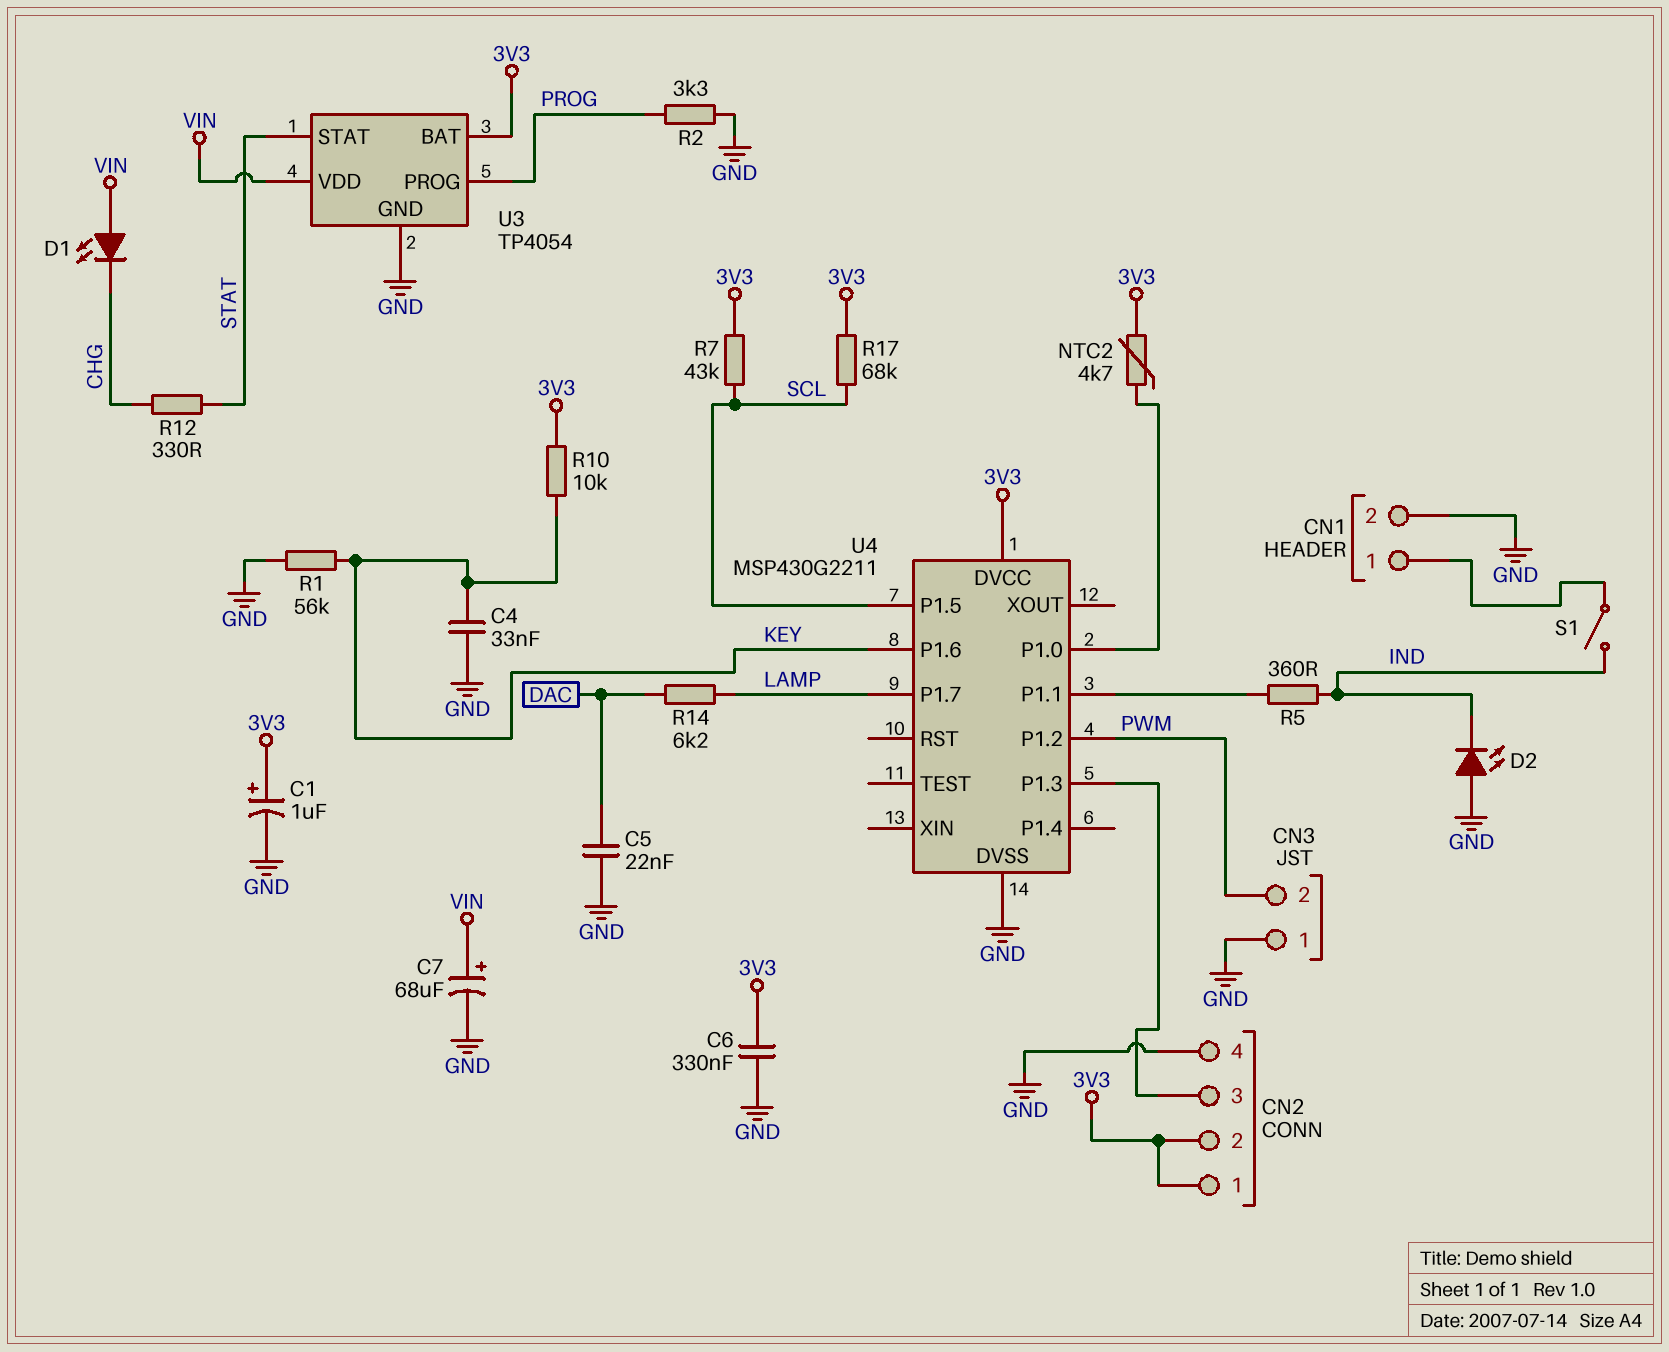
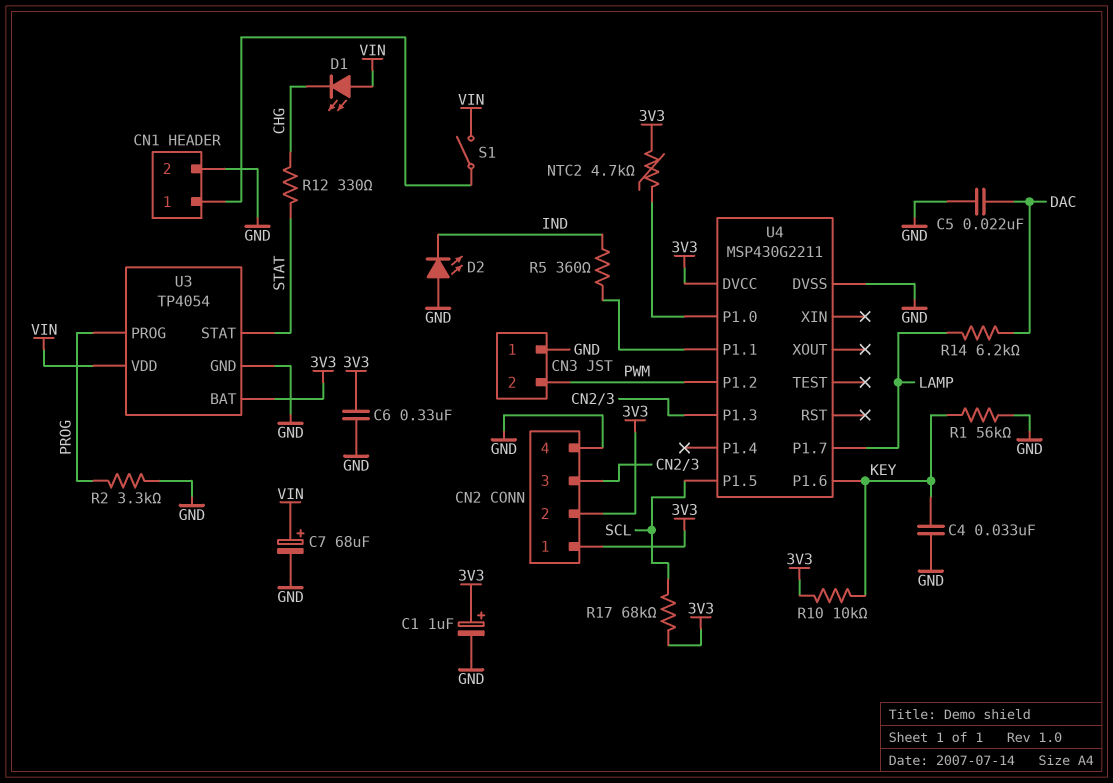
R7: 43k (3V3, SCL) -> none
S1: switch (CN1/1, IND) -> switch (CN1/1, VIN)

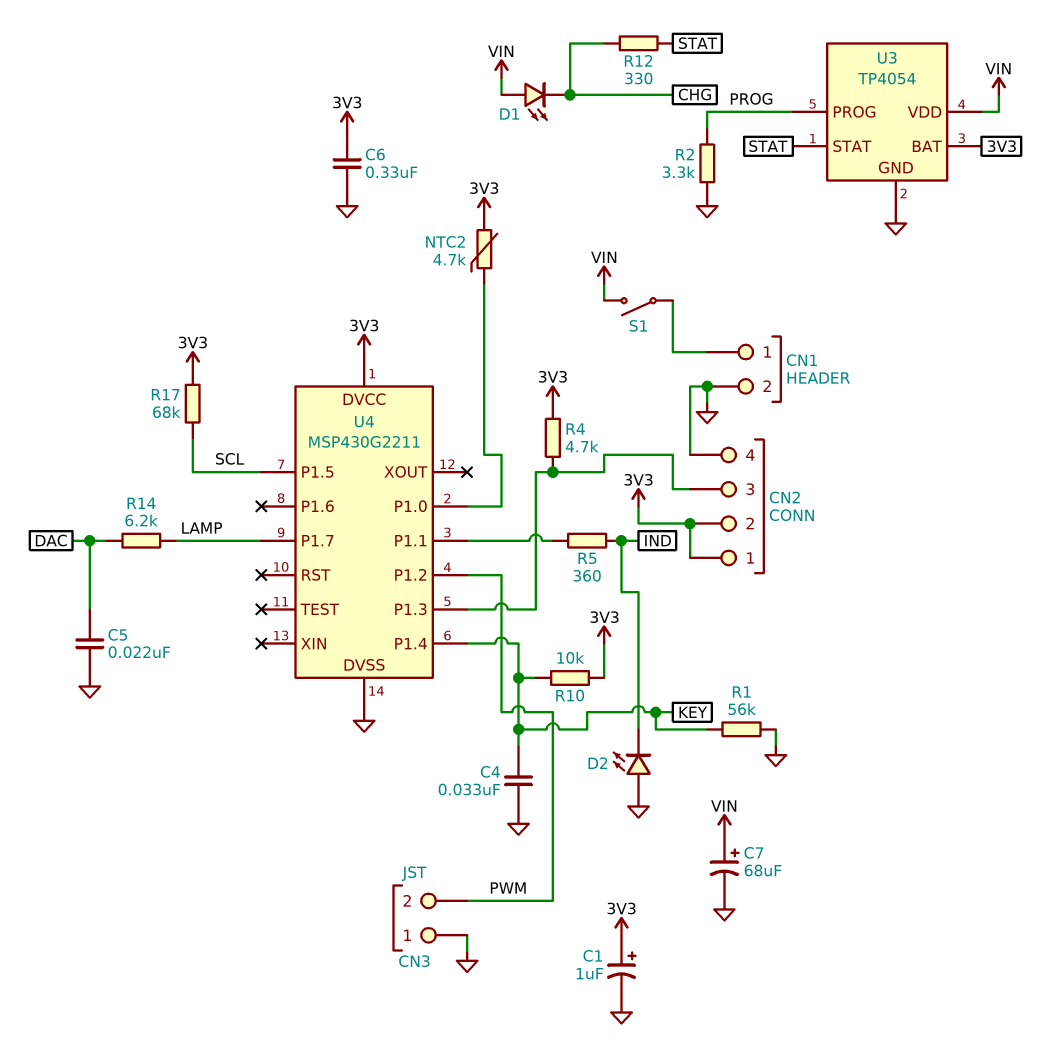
R4: none -> 4.7k (3V3, CN2/3)
U4 pin P1.4: none -> KEY
U4 pin P1.6: KEY -> none

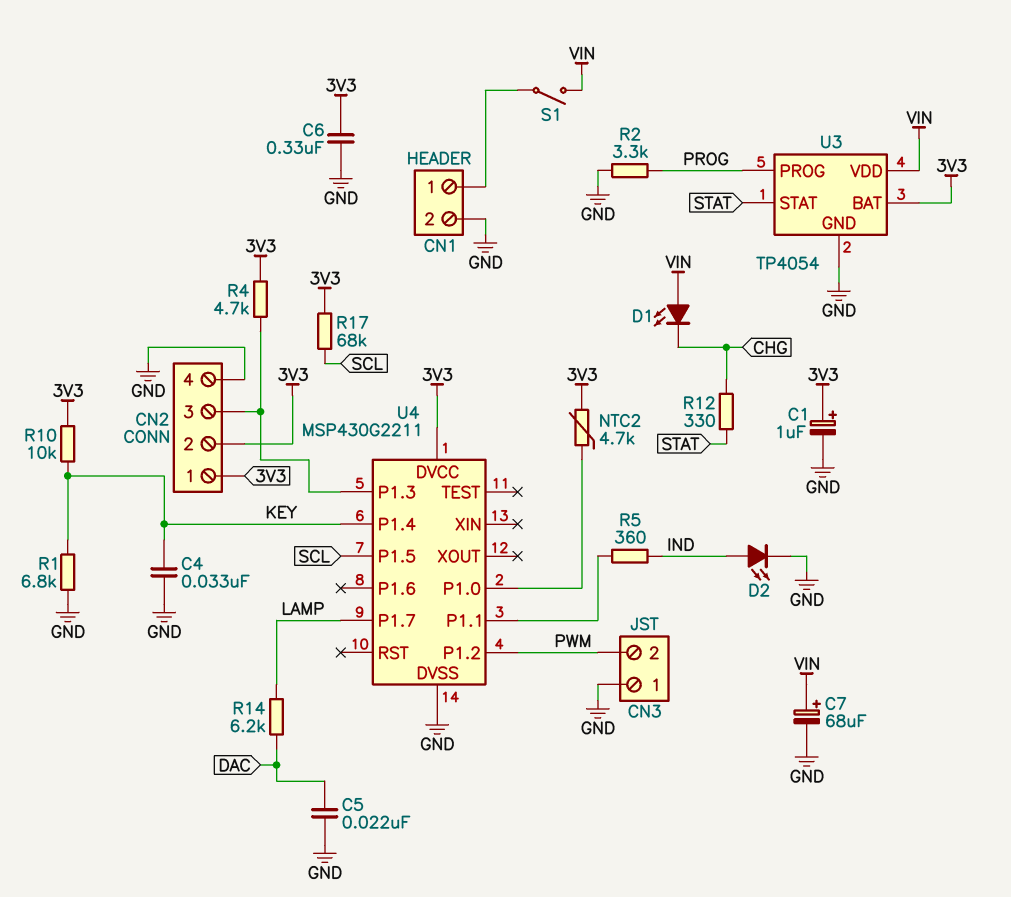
D2: LED (A GND, K IND) -> LED (A IND, K GND)
R1: 56k (GND, KEY) -> 6.8k (GND, KEY)

